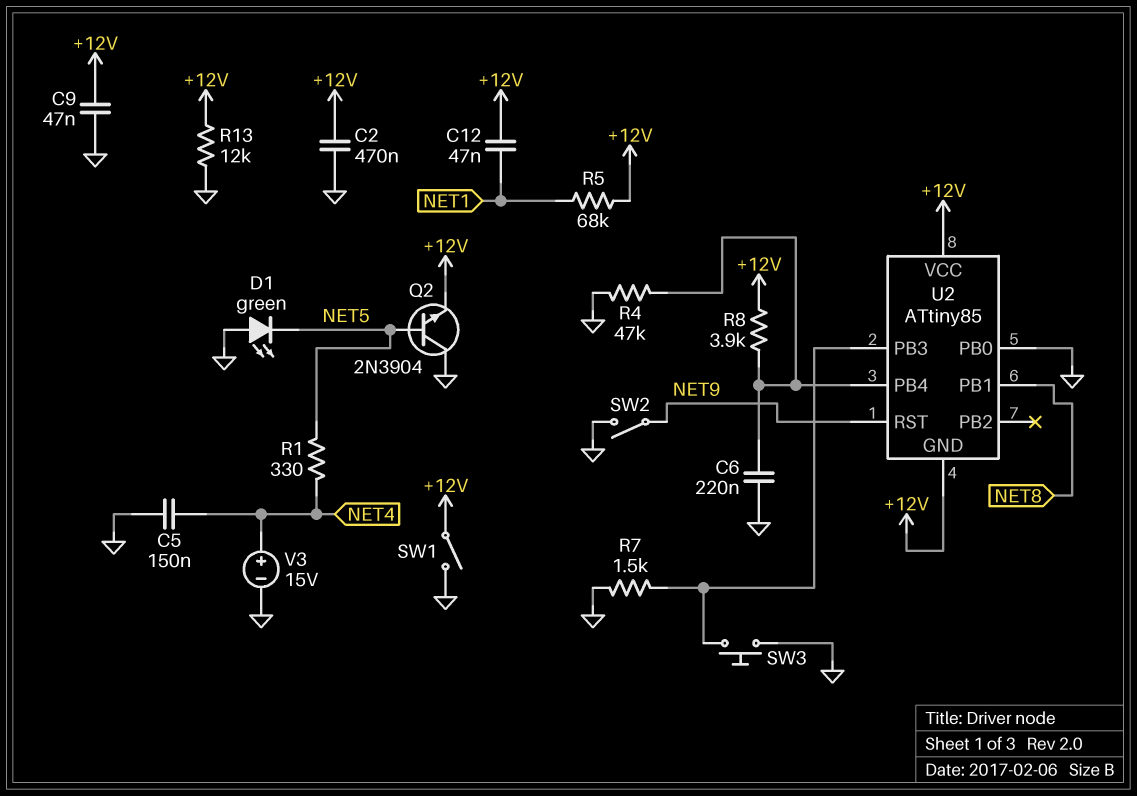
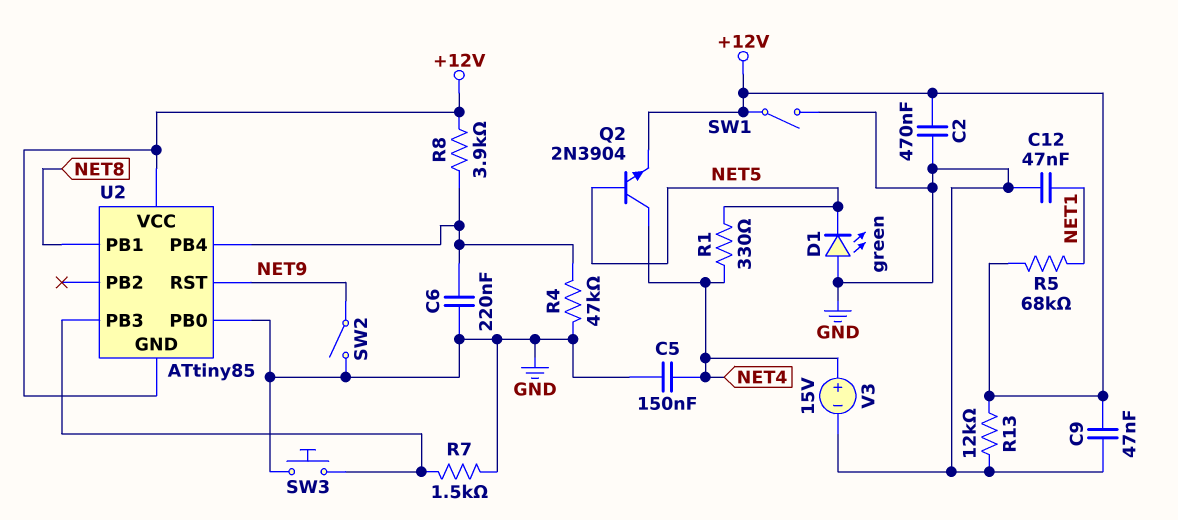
C12: 47nF (+12V, NET1) -> 47nF (GND, NET1)
Q2: NPN 2N3904 (B NET5, C GND, E +12V) -> NPN 2N3904 (B NET5, C NET4, E +12V)

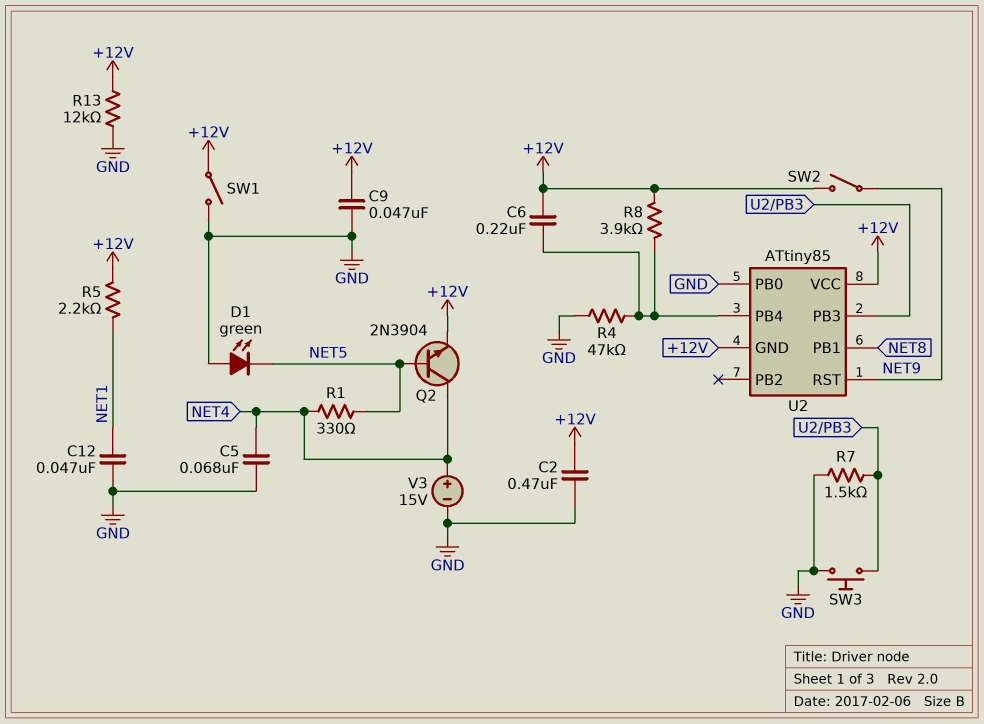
C5: 150nF (GND, NET4) -> 68nF (GND, NET4)
C6: 220nF (GND, U2/PB4) -> 220nF (+12V, U2/PB4)
R5: 68k (+12V, NET1) -> 2.2k (+12V, NET1)
SW2: switch (GND, NET9) -> switch (+12V, NET9)

